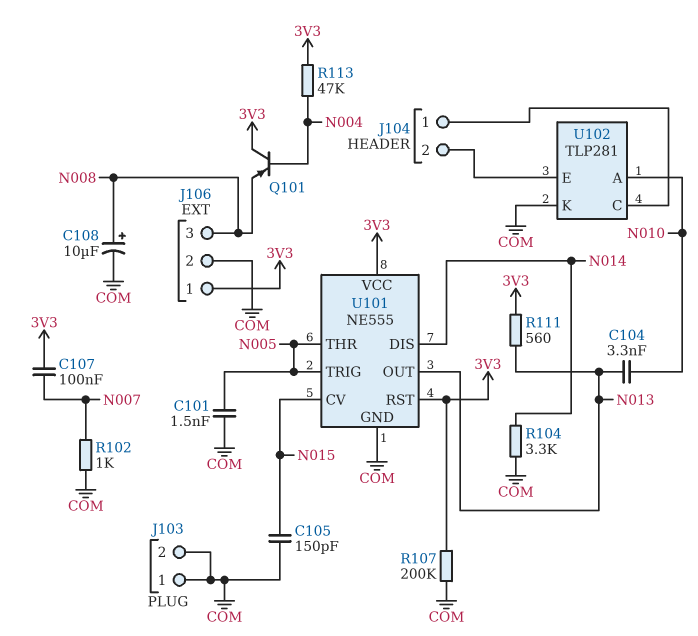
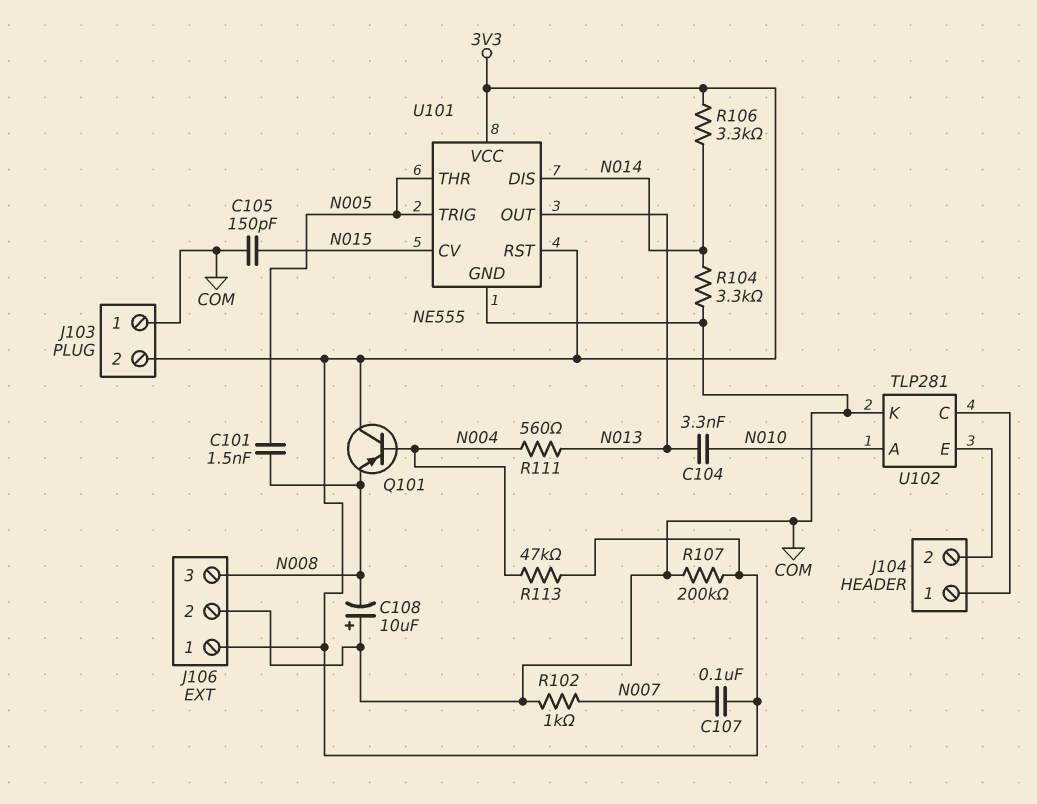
C101: 1.5nF (COM, N005) -> 1.5nF (N005, N008)
C108: 10uF (plus N008, minus COM) -> 10uF (plus COM, minus N008)
J103 pin 2: COM -> 3V3
R106: none -> 3.3k (3V3, N014)
R111: 560 (3V3, N013) -> 560 (N004, N013)

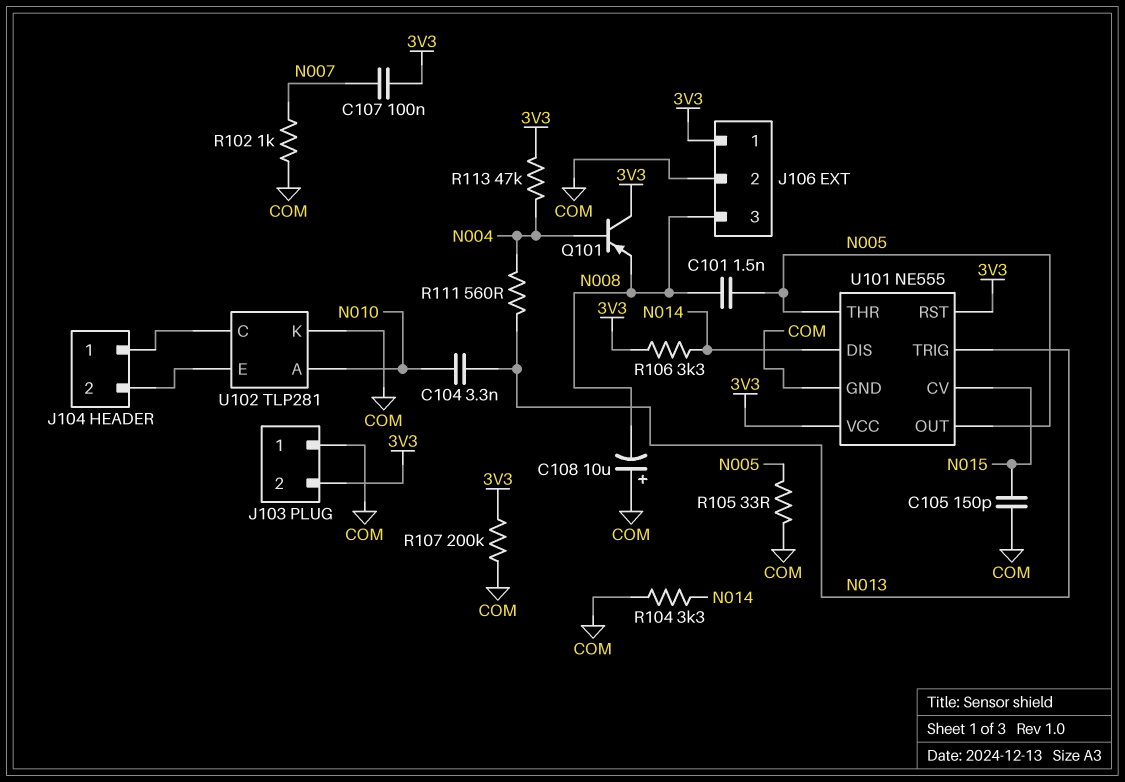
R105: none -> 33 (COM, N005)
U101 pin OUT: N013 -> N005
U101 pin TRIG: N005 -> N013

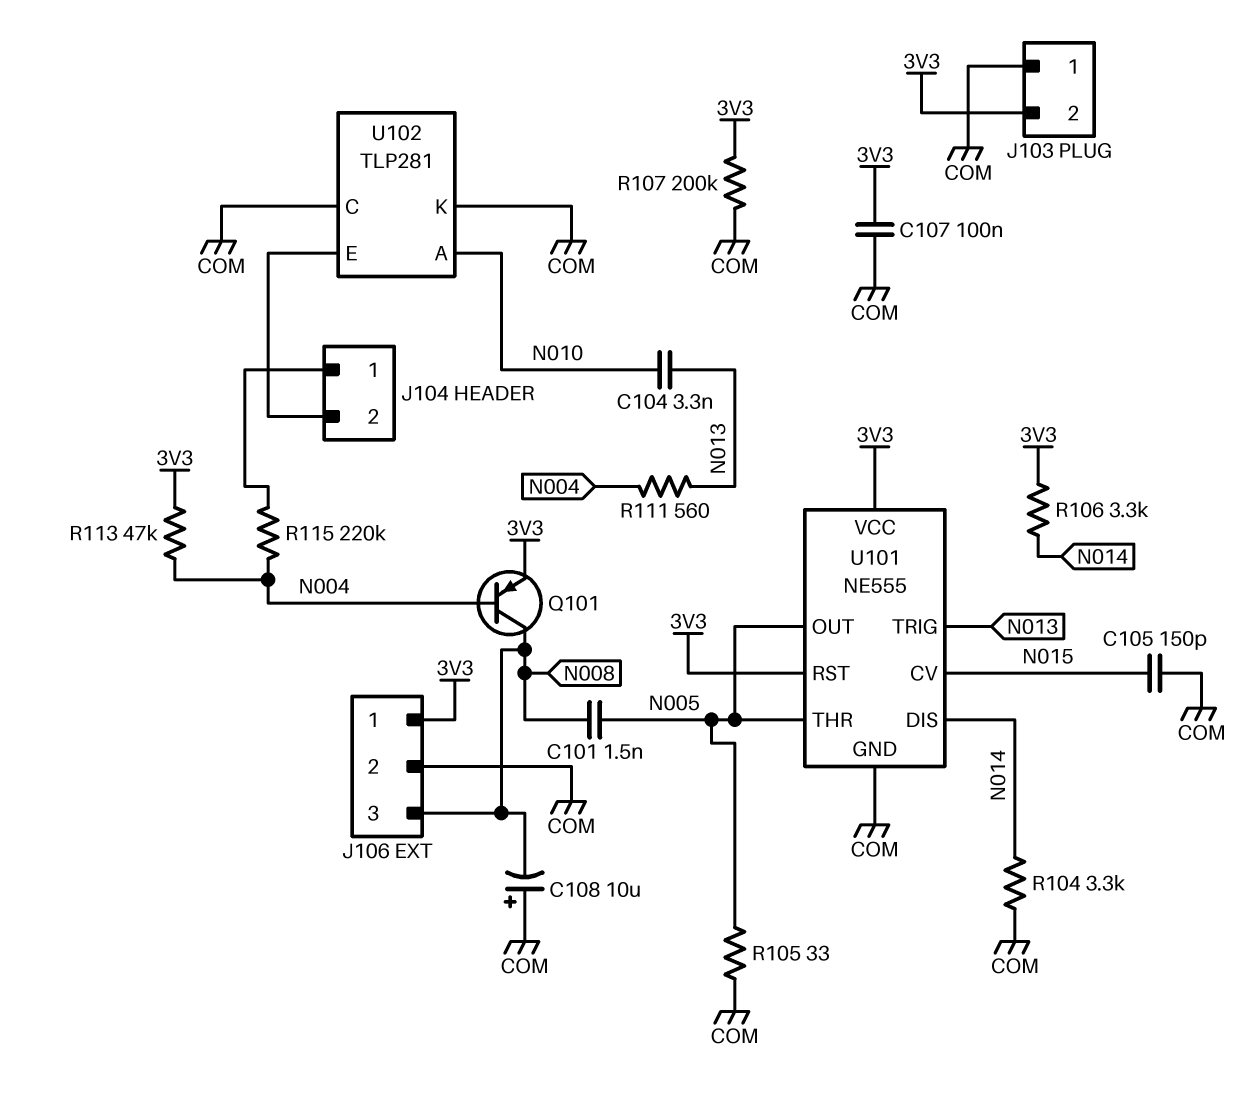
C107: 100nF (3V3, N007) -> 100nF (3V3, COM)
Q101: PNP (B N004, C 3V3, E N008) -> PNP (B N004, C N008, E 3V3)
R102: 1k (COM, N007) -> none
R115: none -> 220k (J104/1, N004)
U102 pin C: J104/1 -> COM

